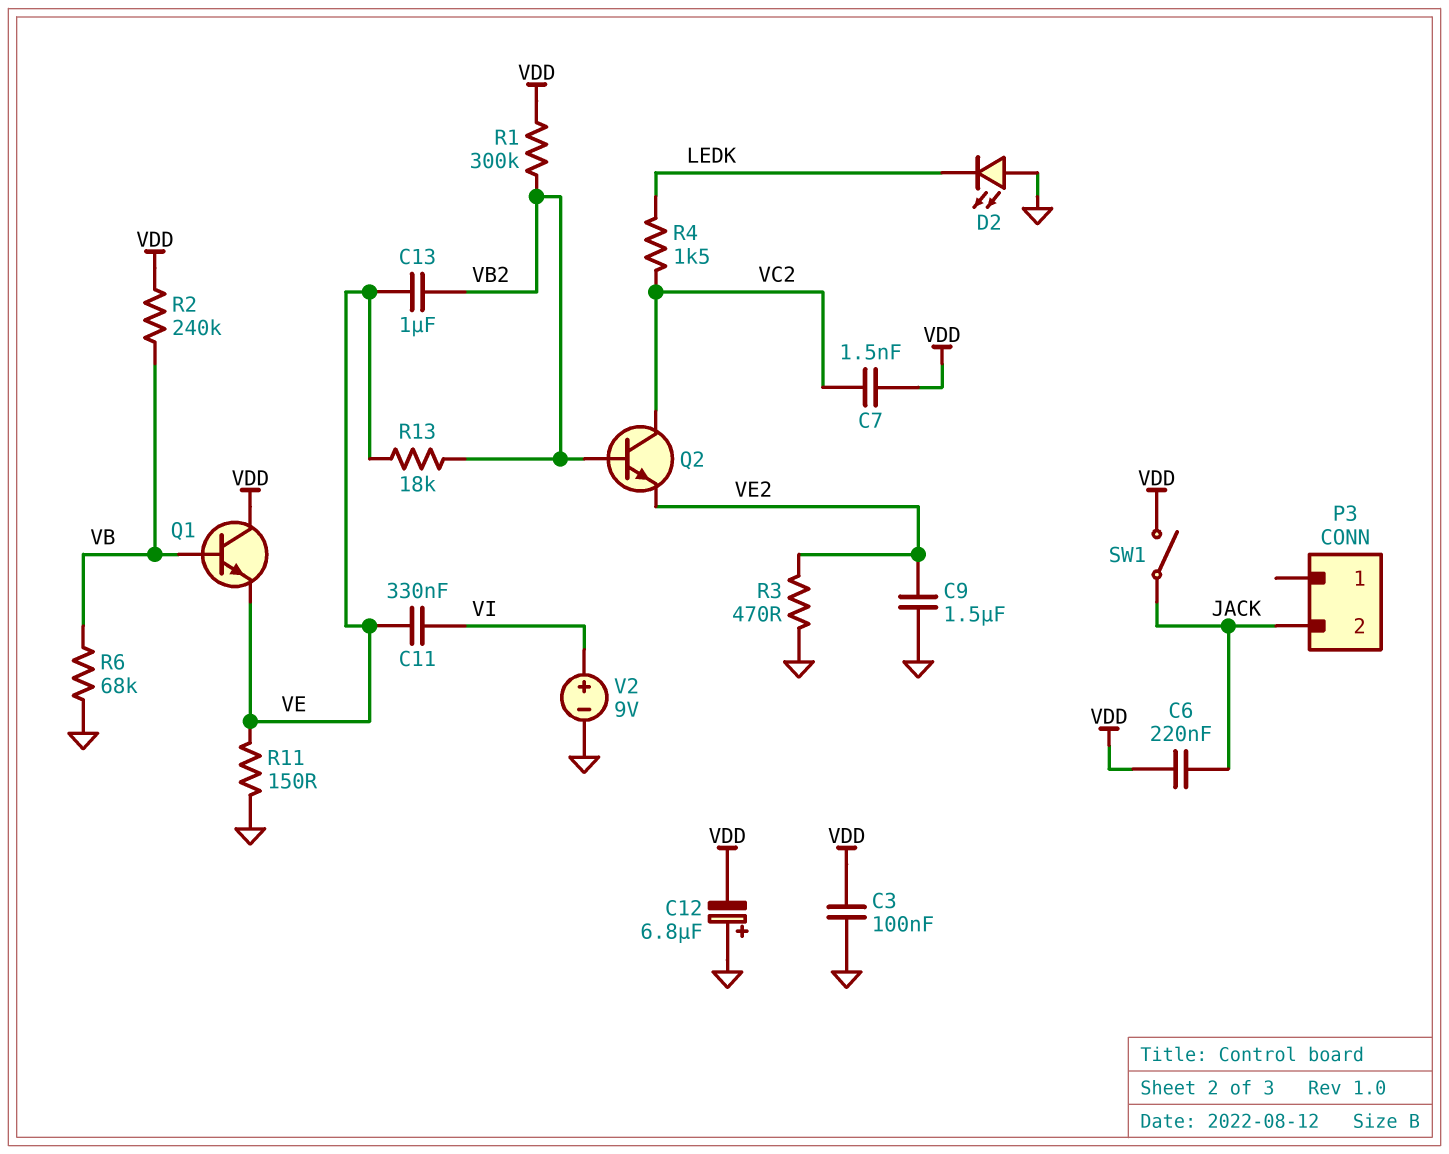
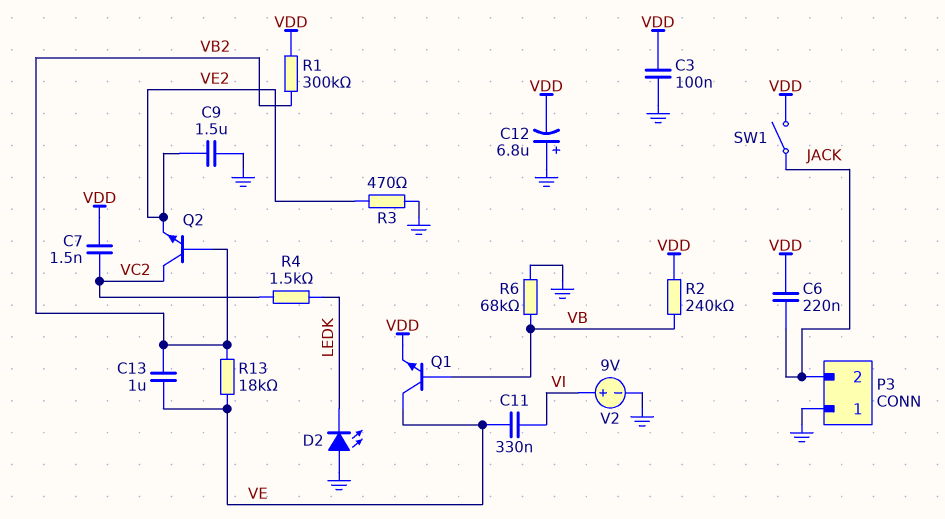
P3 pin 1: none -> GND
Q1: NPN (B VB, C VDD, E VE) -> NPN (B VB, C VE, E VDD)
R11: 150 (GND, VE) -> none

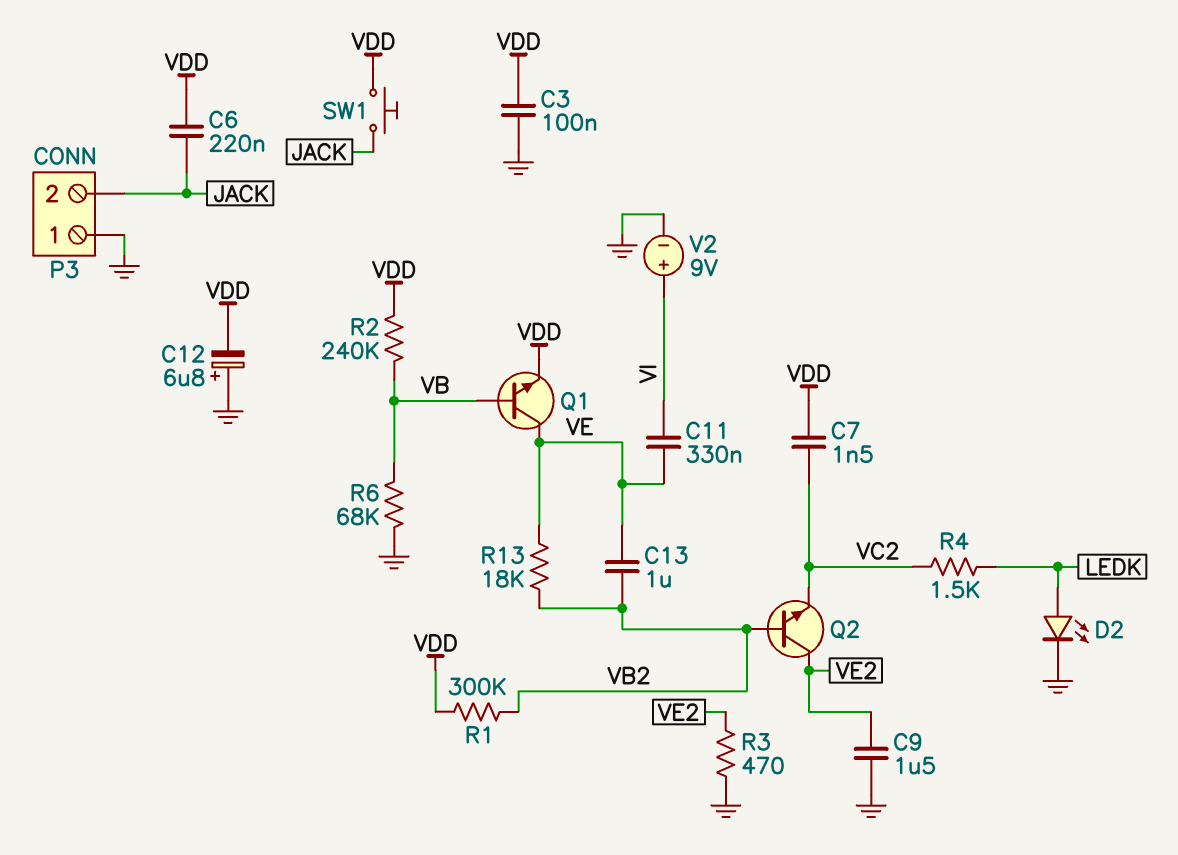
D2: LED (A GND, K LEDK) -> LED (A LEDK, K GND)
Q2: NPN (B VB2, C VC2, E VE2) -> NPN (B VB2, C VE2, E VC2)
SW1: switch (JACK, VDD) -> button (JACK, VDD)

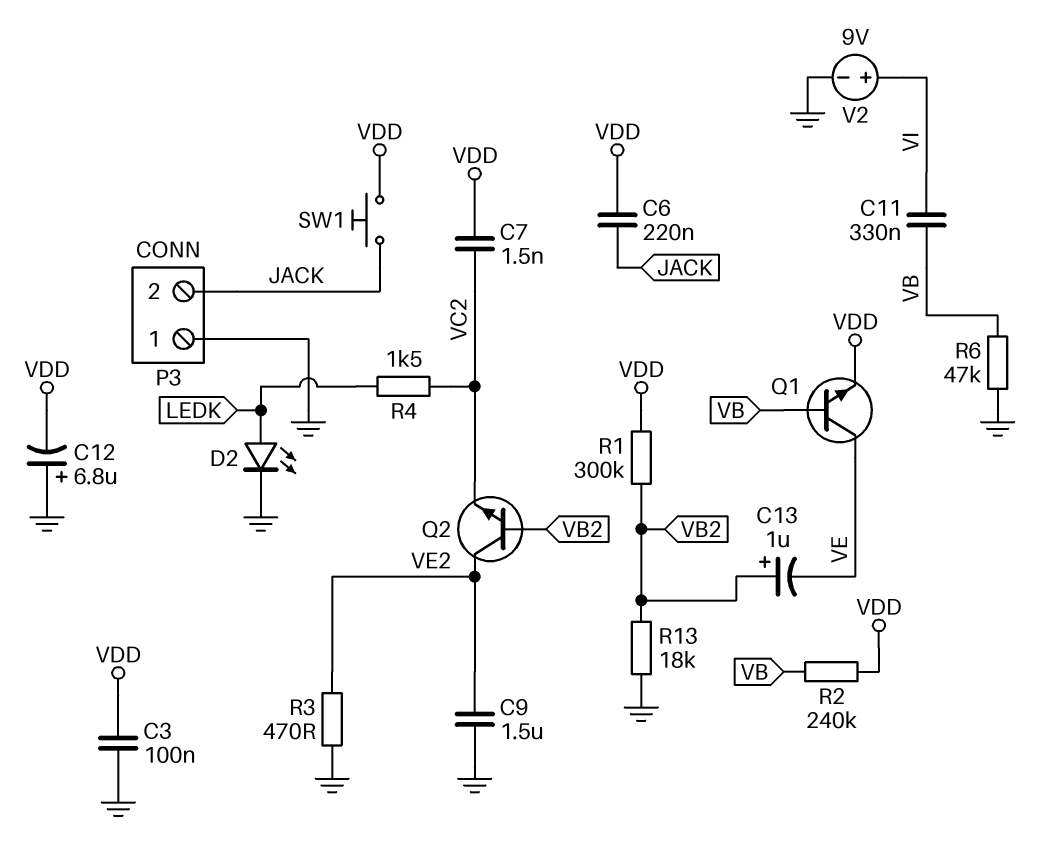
C11: 330nF (VE, VI) -> 330nF (VB, VI)
C13: 1uF (VB2, VE) -> 1uF (plus VB2, minus VE)
R6: 68k (GND, VB) -> 47k (GND, VB)
R13: 18k (VB2, VE) -> 18k (GND, VB2)

